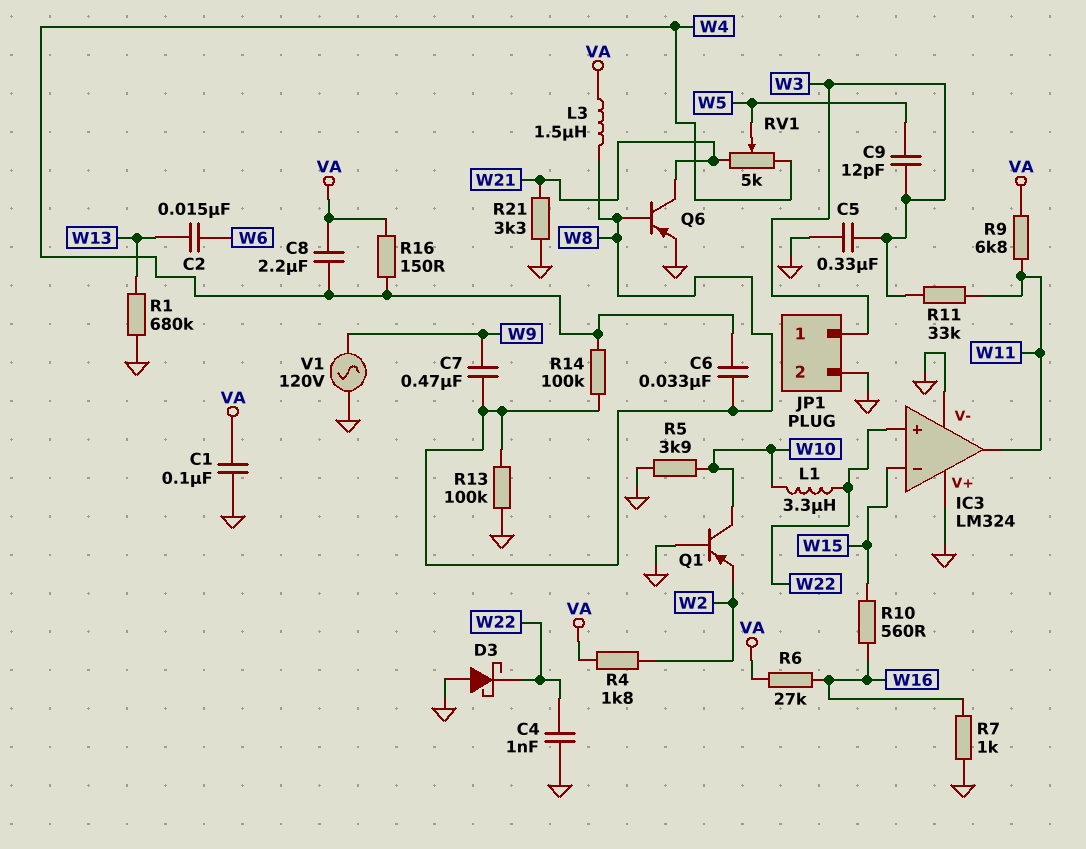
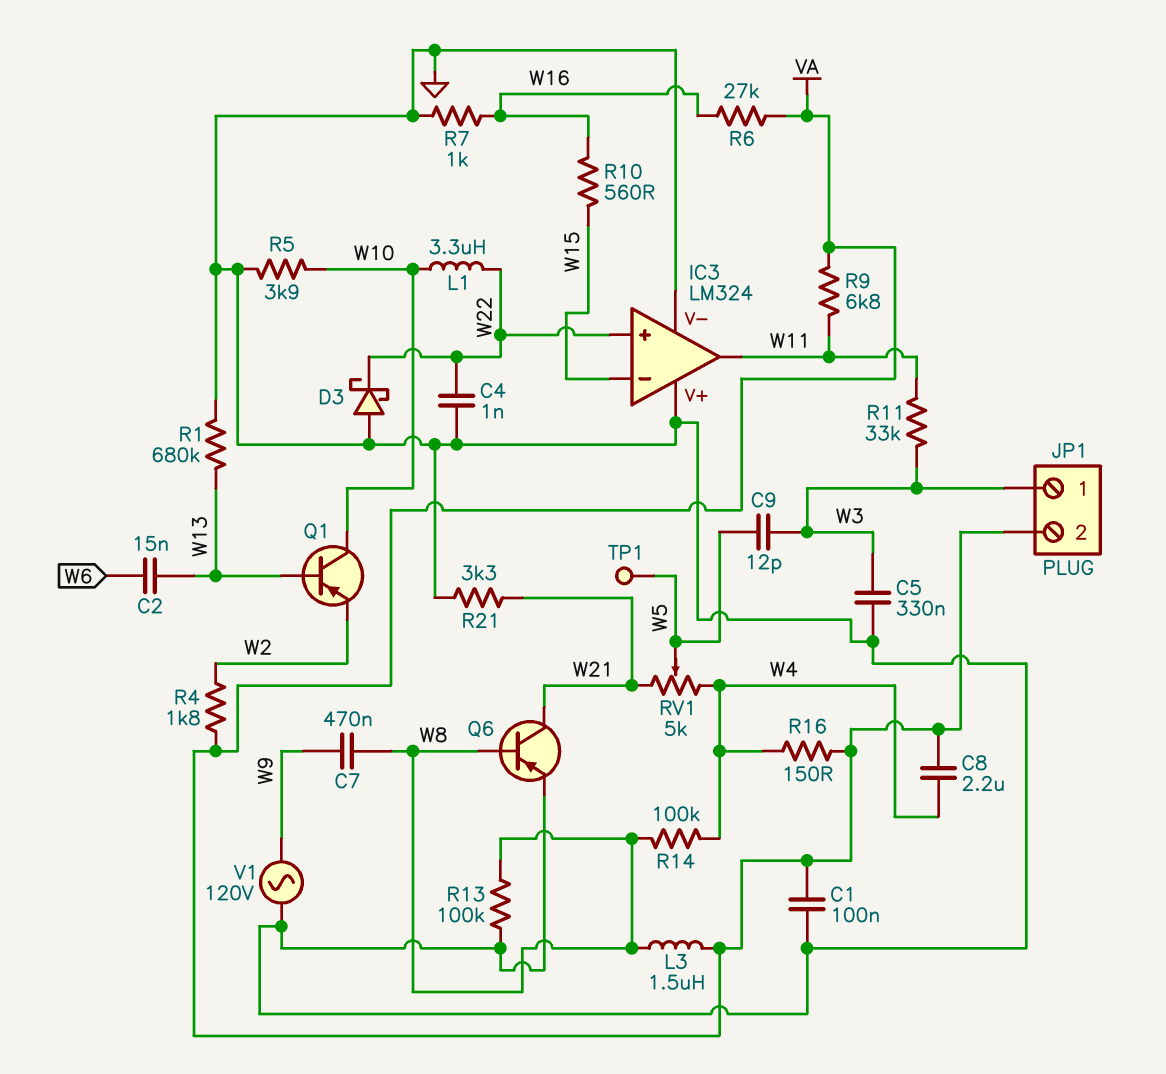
C6: 33nF (W4, W8) -> none
JP1 pin 2: GND -> VA
Q1: PNP (B GND, C W10, E W2) -> PNP (B W13, C W10, E W2)
TP1: none -> test point (W5)

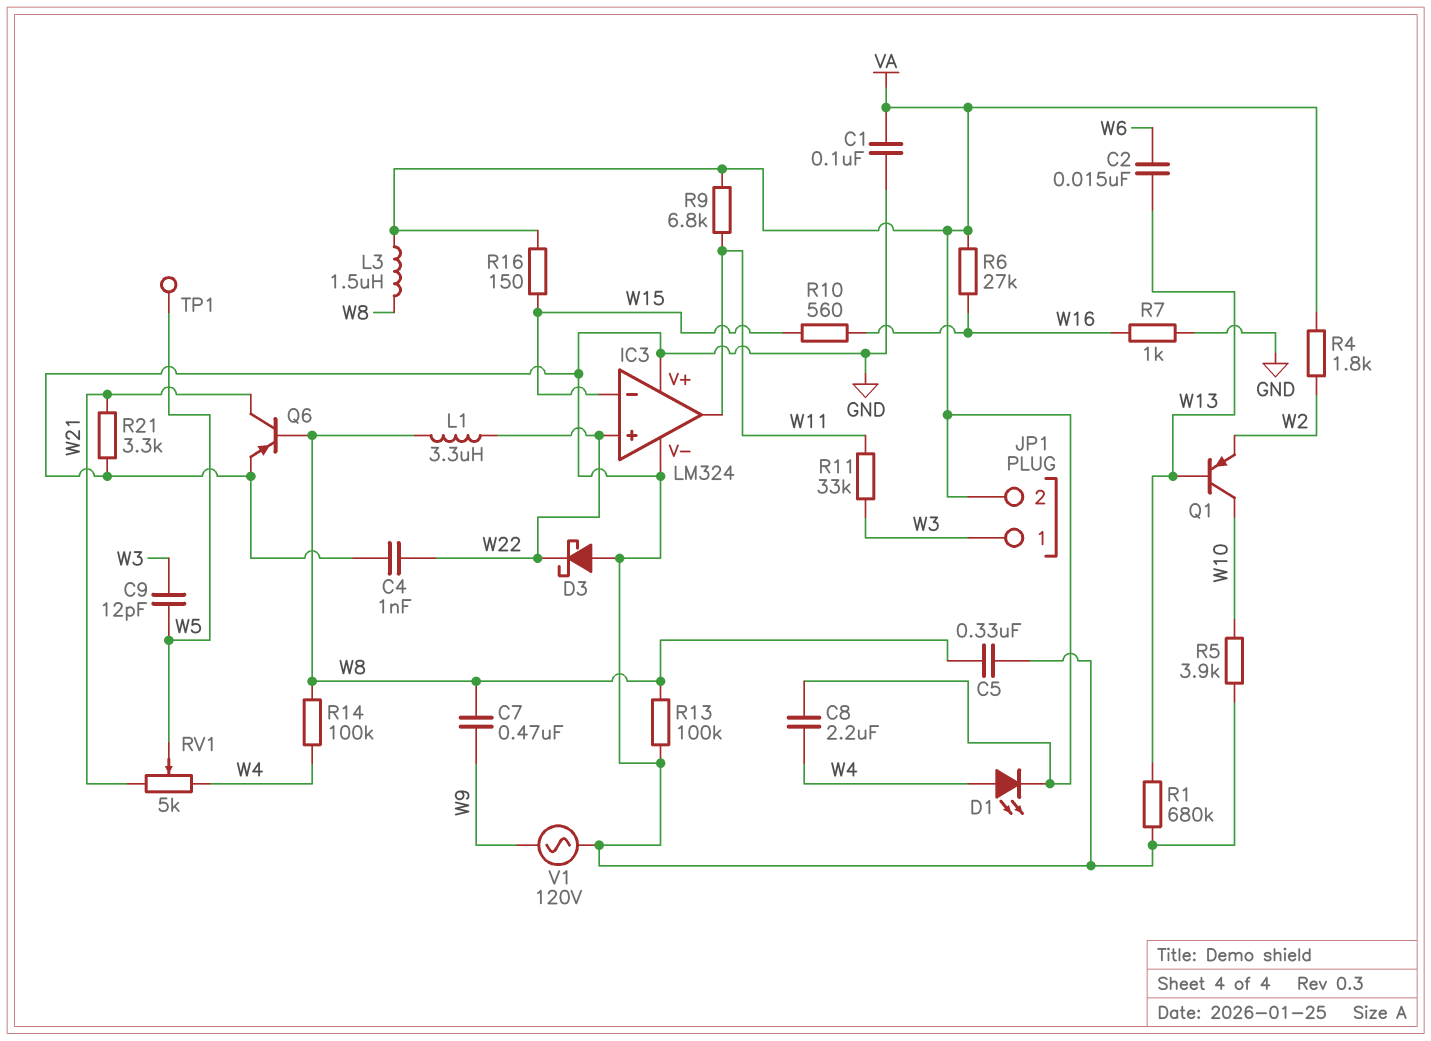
C5: 330nF (GND, W3) -> 330nF (GND, W8)
D1: none -> LED (A W4, K VA)
L1: 3.3uH (W10, W22) -> 3.3uH (W8, W22)
R16: 150 (VA, W4) -> 150 (VA, W15)

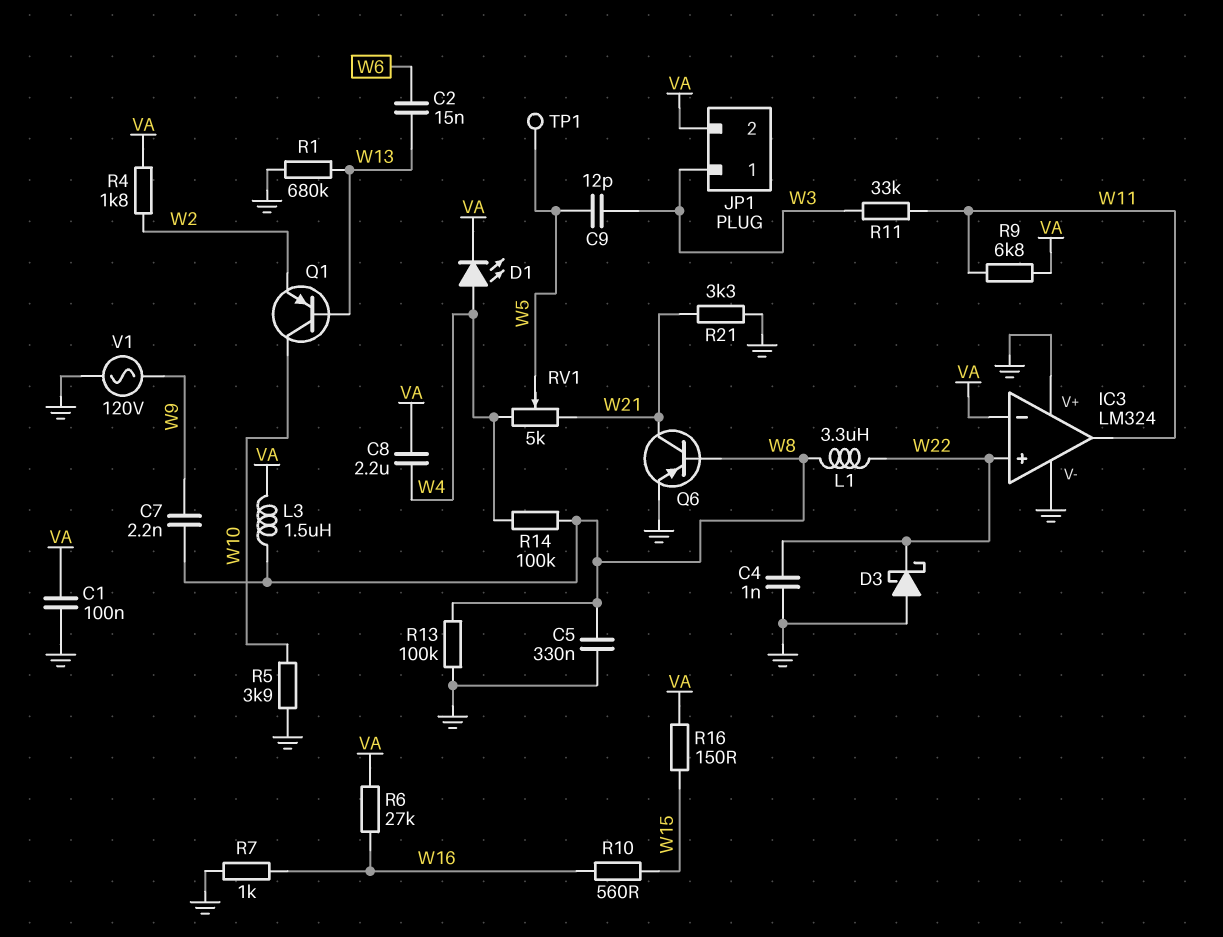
C7: 470nF (W8, W9) -> 2.2nF (W8, W9)
IC3 pin in-: W15 -> VA

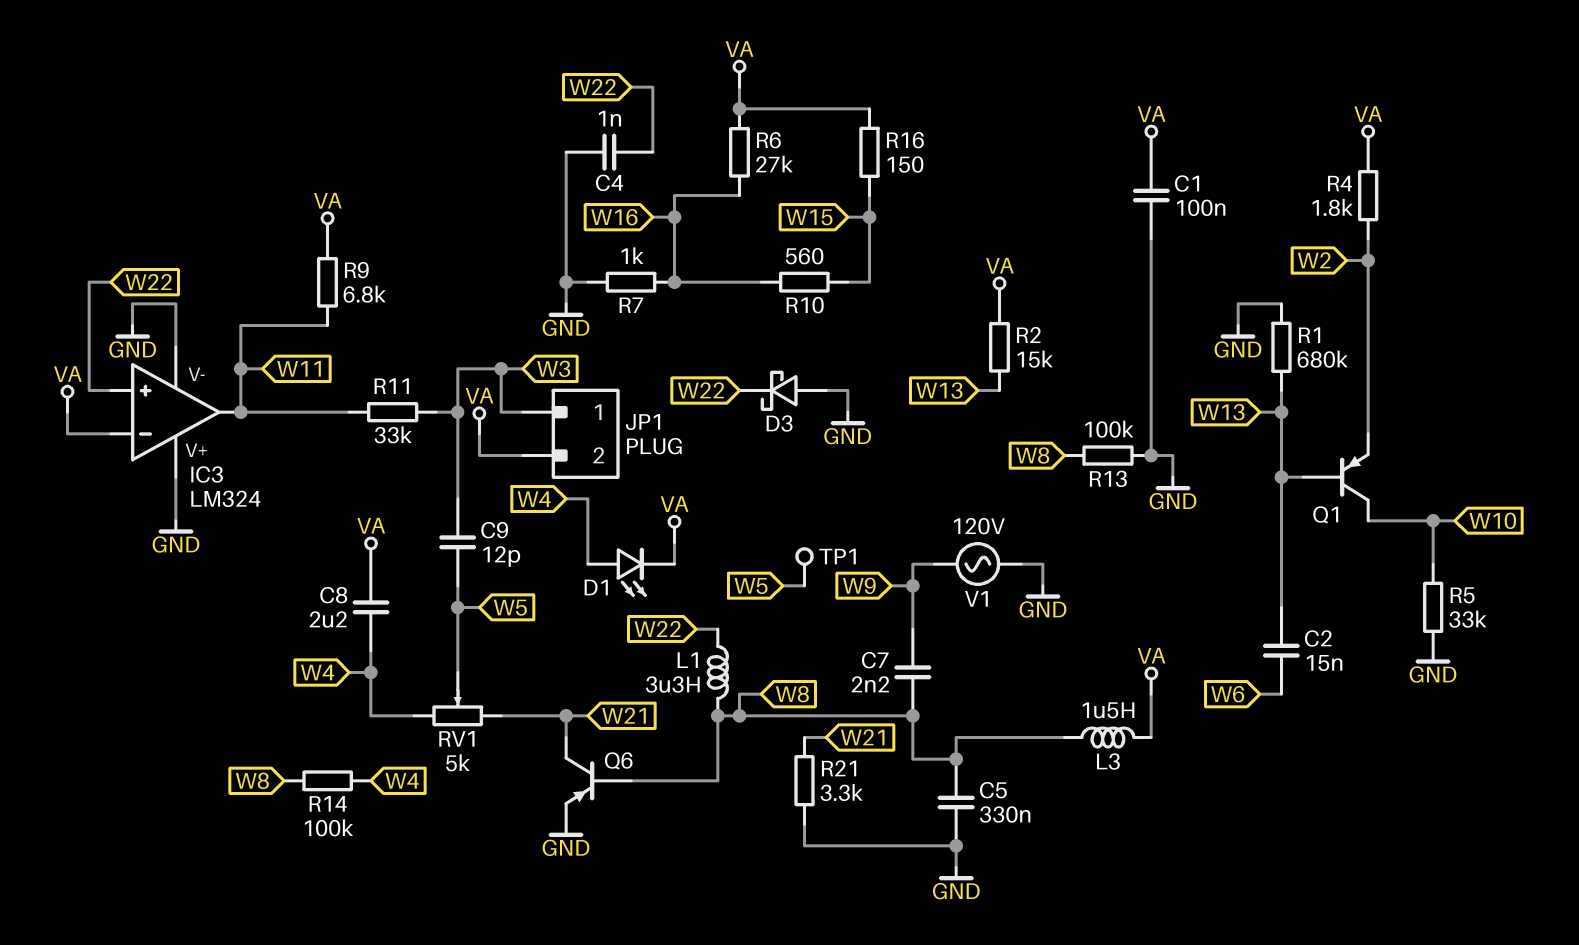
R2: none -> 15k (VA, W13)
R5: 3.9k (GND, W10) -> 33k (GND, W10)

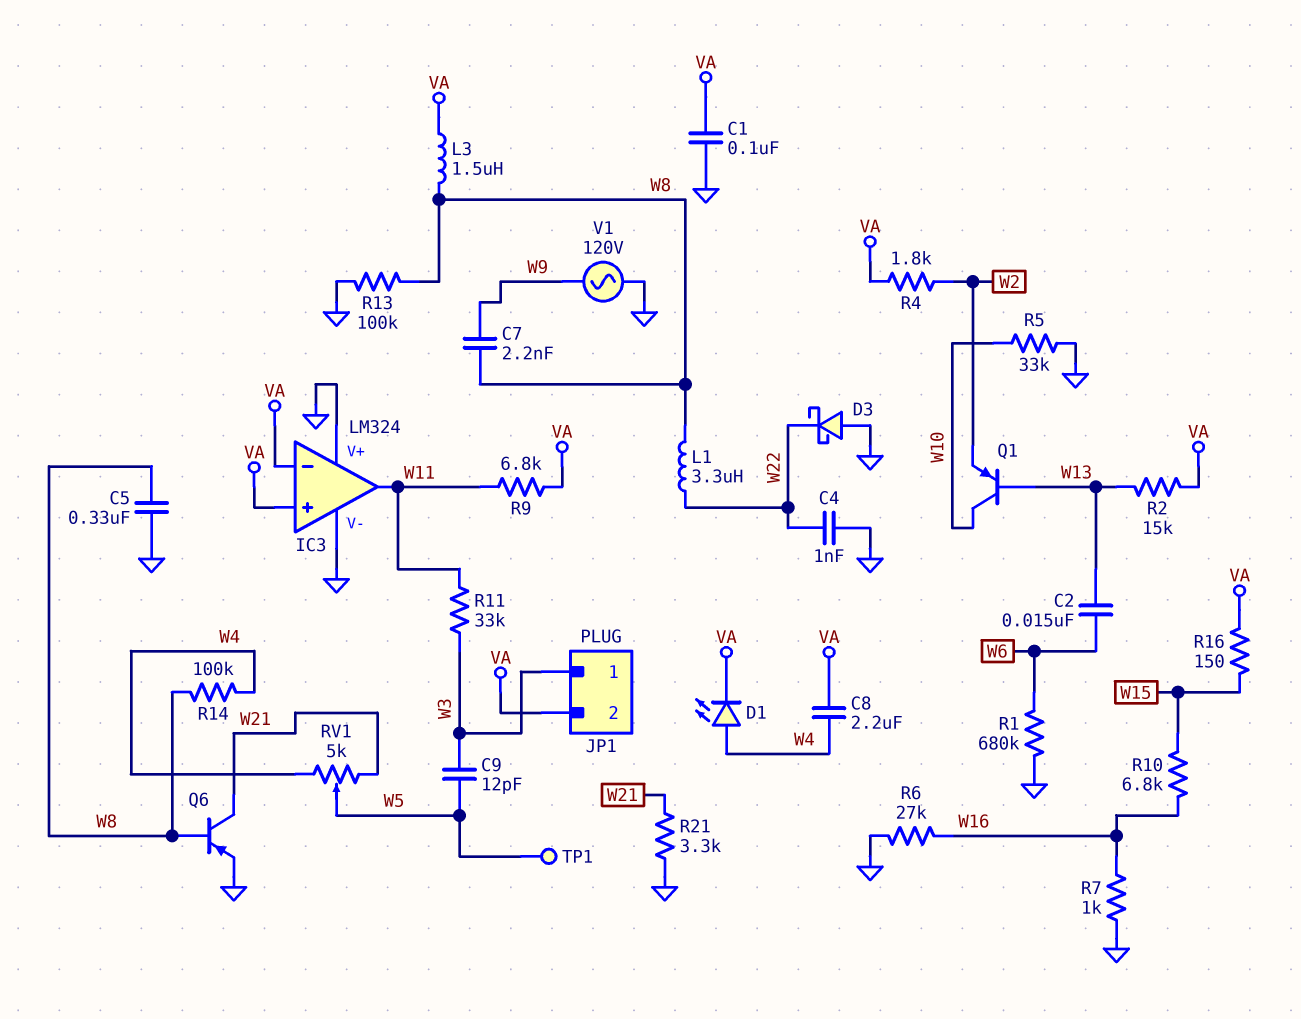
IC3 pin in+: W22 -> VA
R1: 680k (GND, W13) -> 680k (GND, W6)
R6: 27k (VA, W16) -> 27k (GND, W16)
R10: 560 (W15, W16) -> 6.8k (W15, W16)

